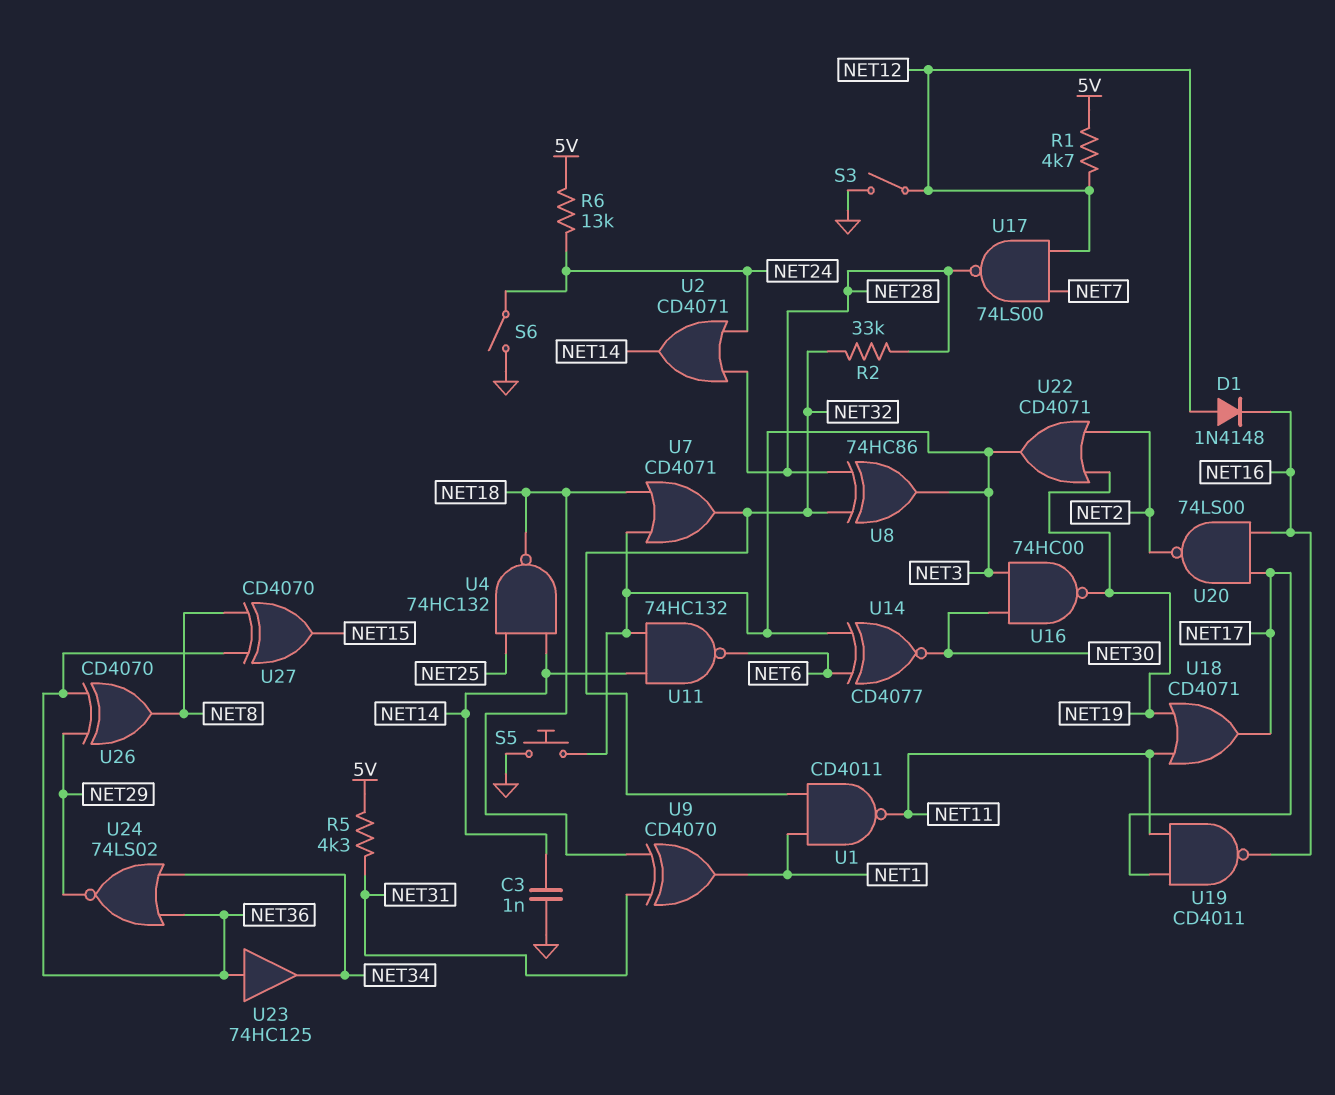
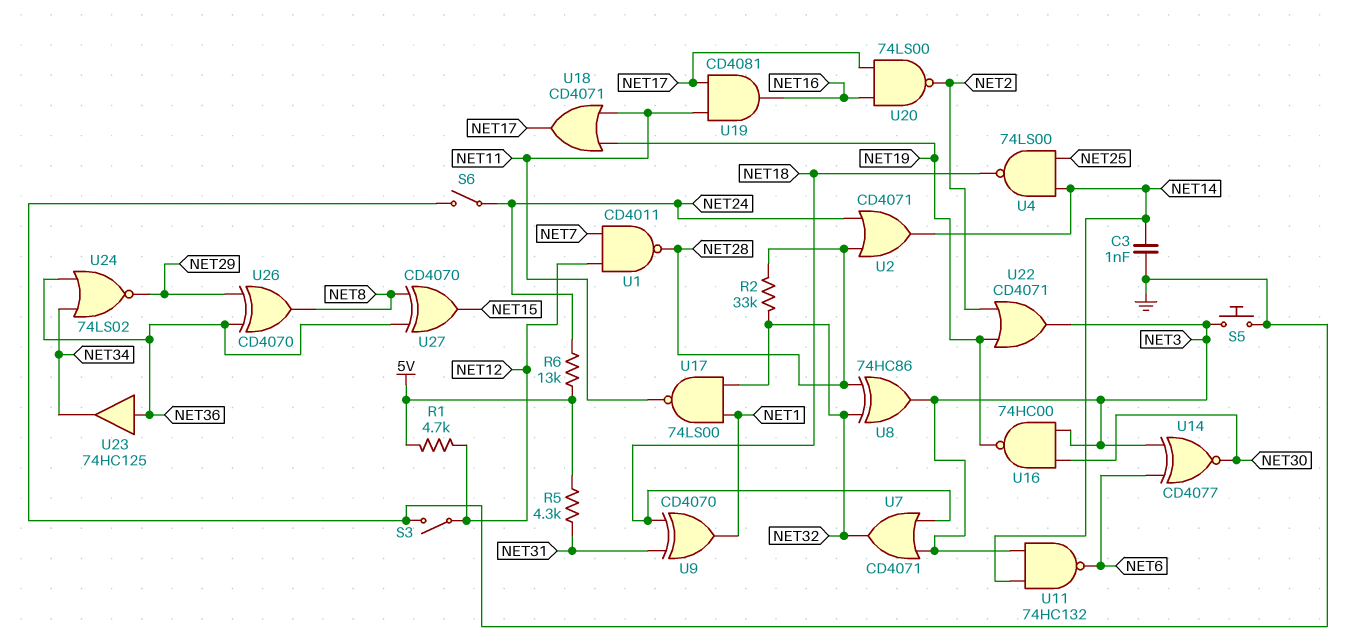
D1: diode 1N4148 (A NET12, K NET16) -> none
U1: NAND CD4011 (in NET1, in NET32, out NET11) -> NAND CD4011 (in NET7, in NET12, out NET28)
U4: NAND 74HC132 (in NET14, in NET25, out NET18) -> NAND 74LS00 (in NET14, in NET25, out NET18)
U17: NAND 74LS00 (in NET7, in NET12, out NET28) -> NAND 74LS00 (in NET1, in NET32, out NET11)
U19: NAND CD4011 (in NET11, in NET17, out NET16) -> AND CD4081 (in NET11, in NET17, out NET16)

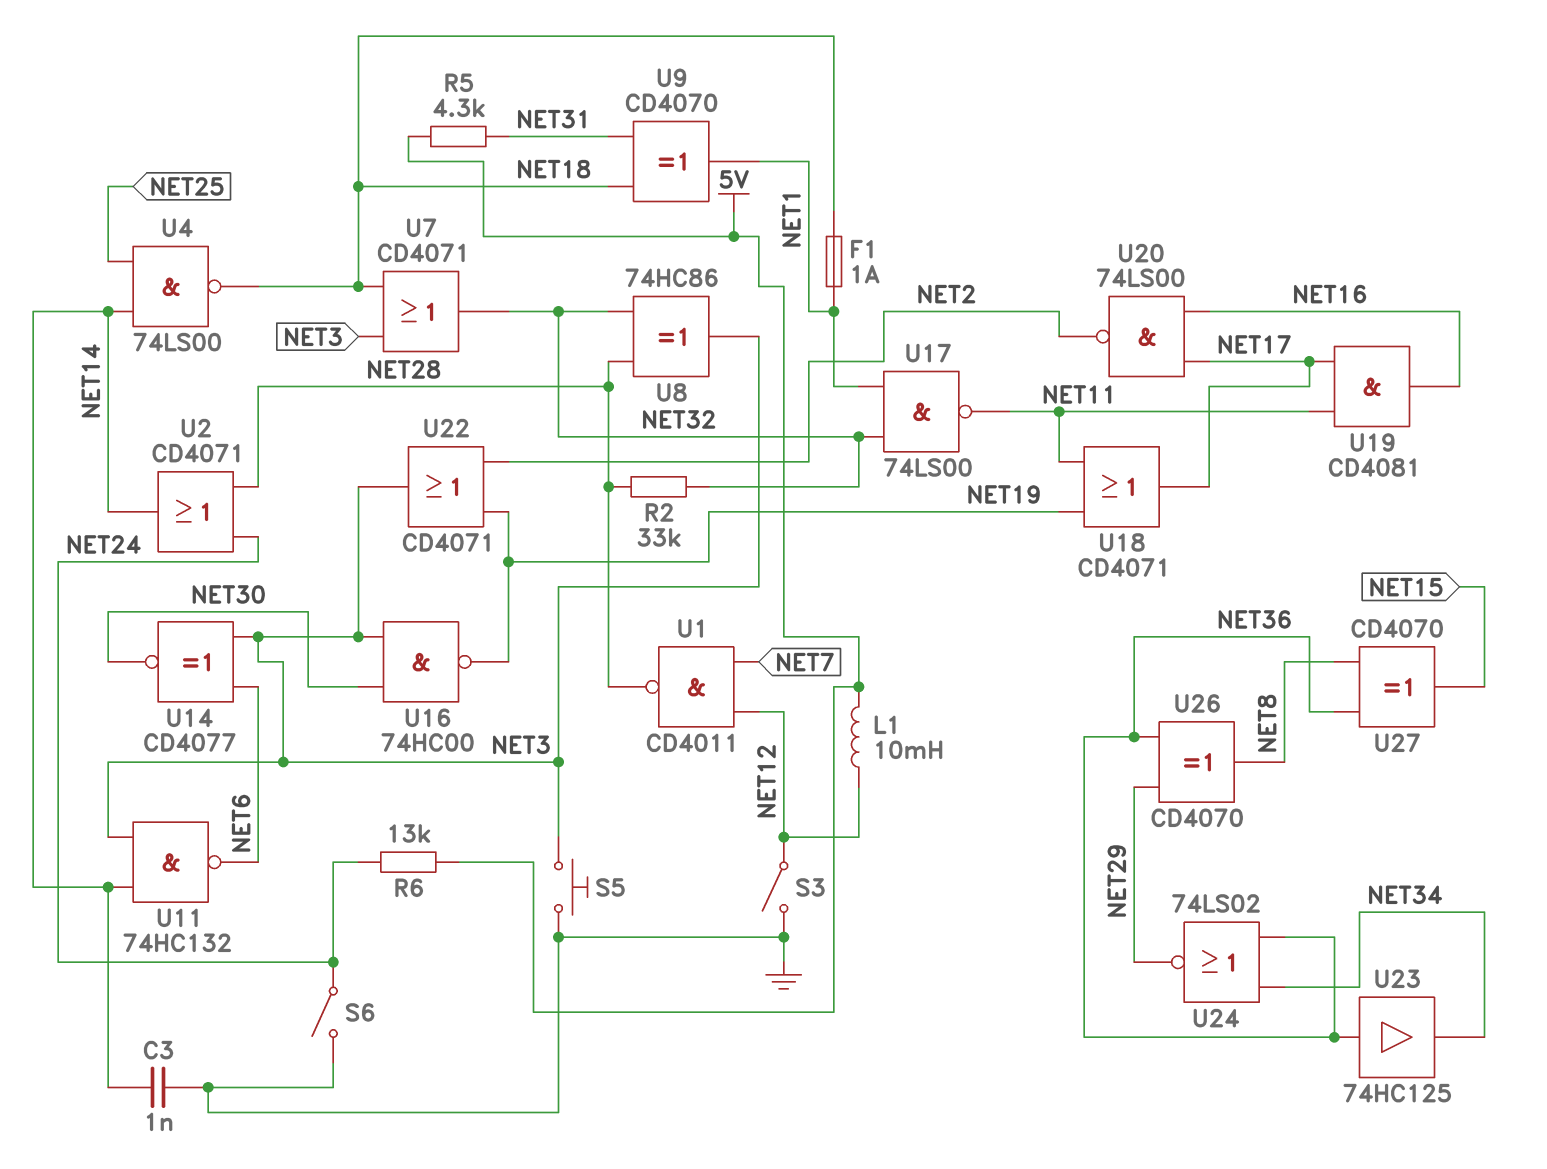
F1: none -> 1A (NET1, NET18)
L1: none -> 10mH (5V, NET12)
R1: 4.7k (5V, NET12) -> none

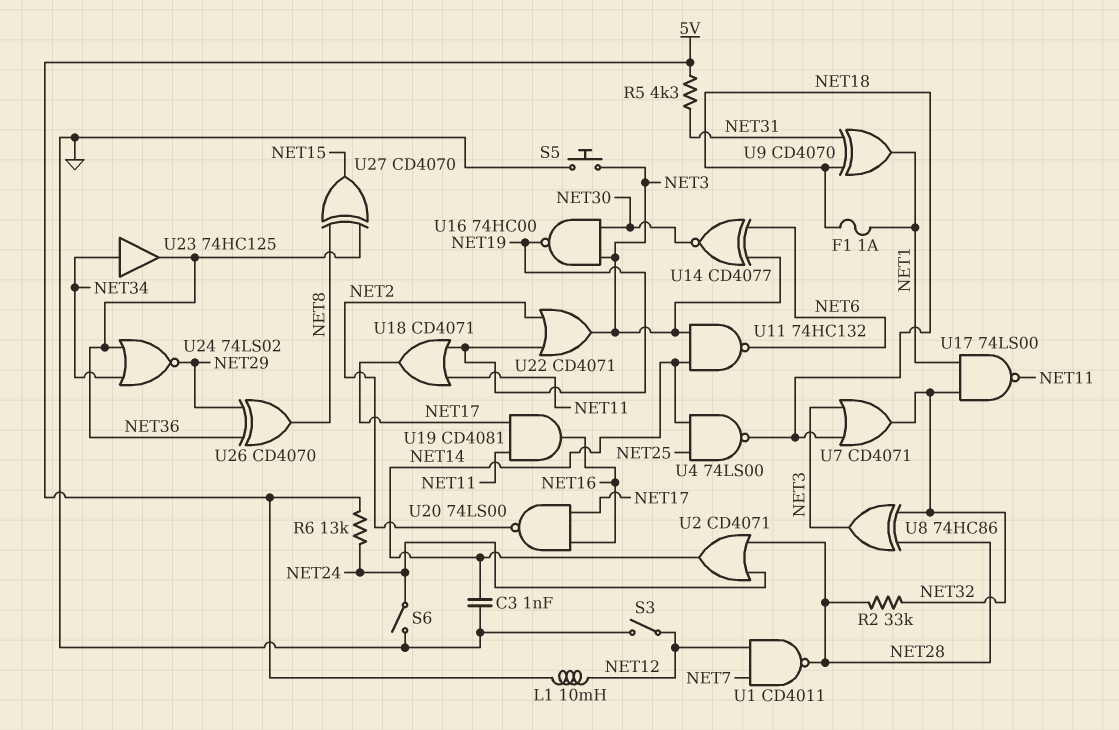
U23: buffer 74HC125 (in NET36, out NET34) -> buffer 74HC125 (in NET34, out NET36)

